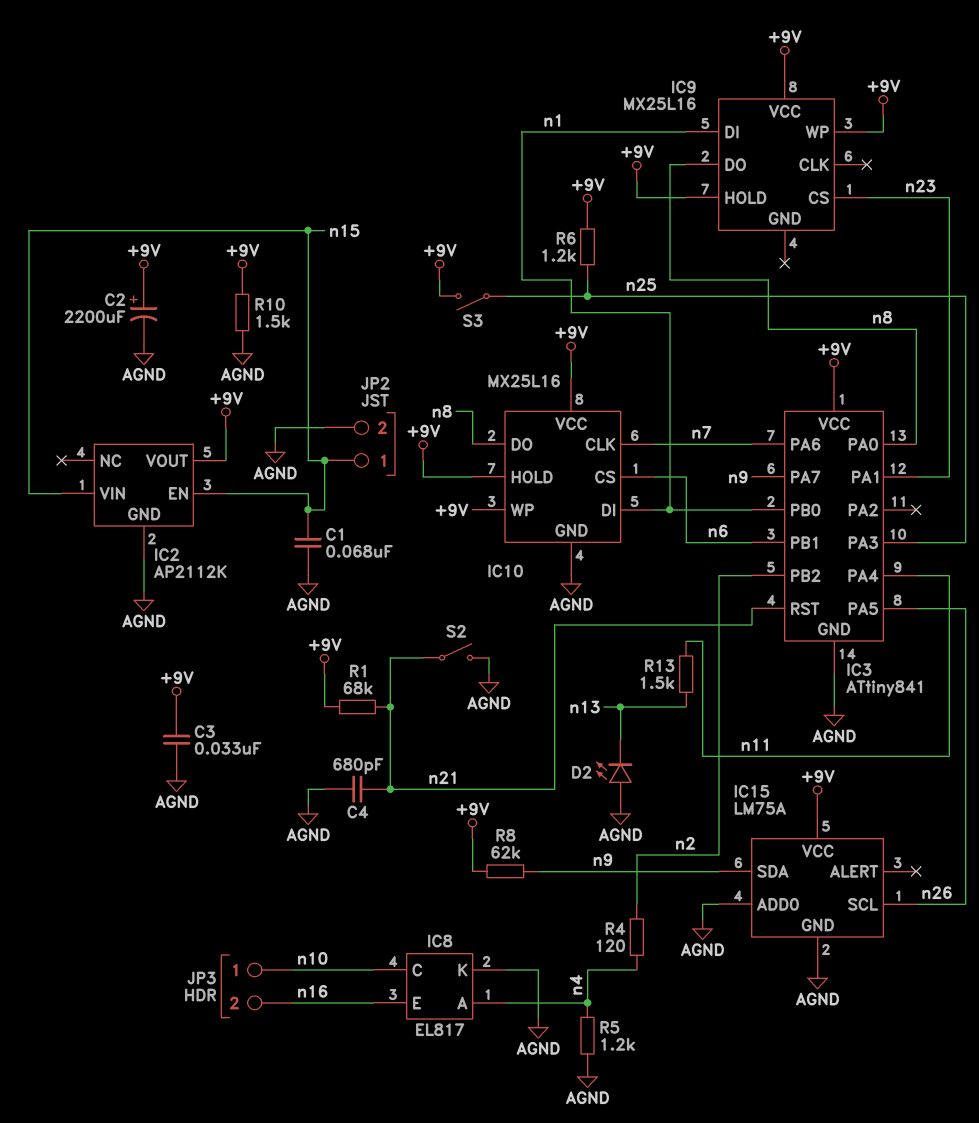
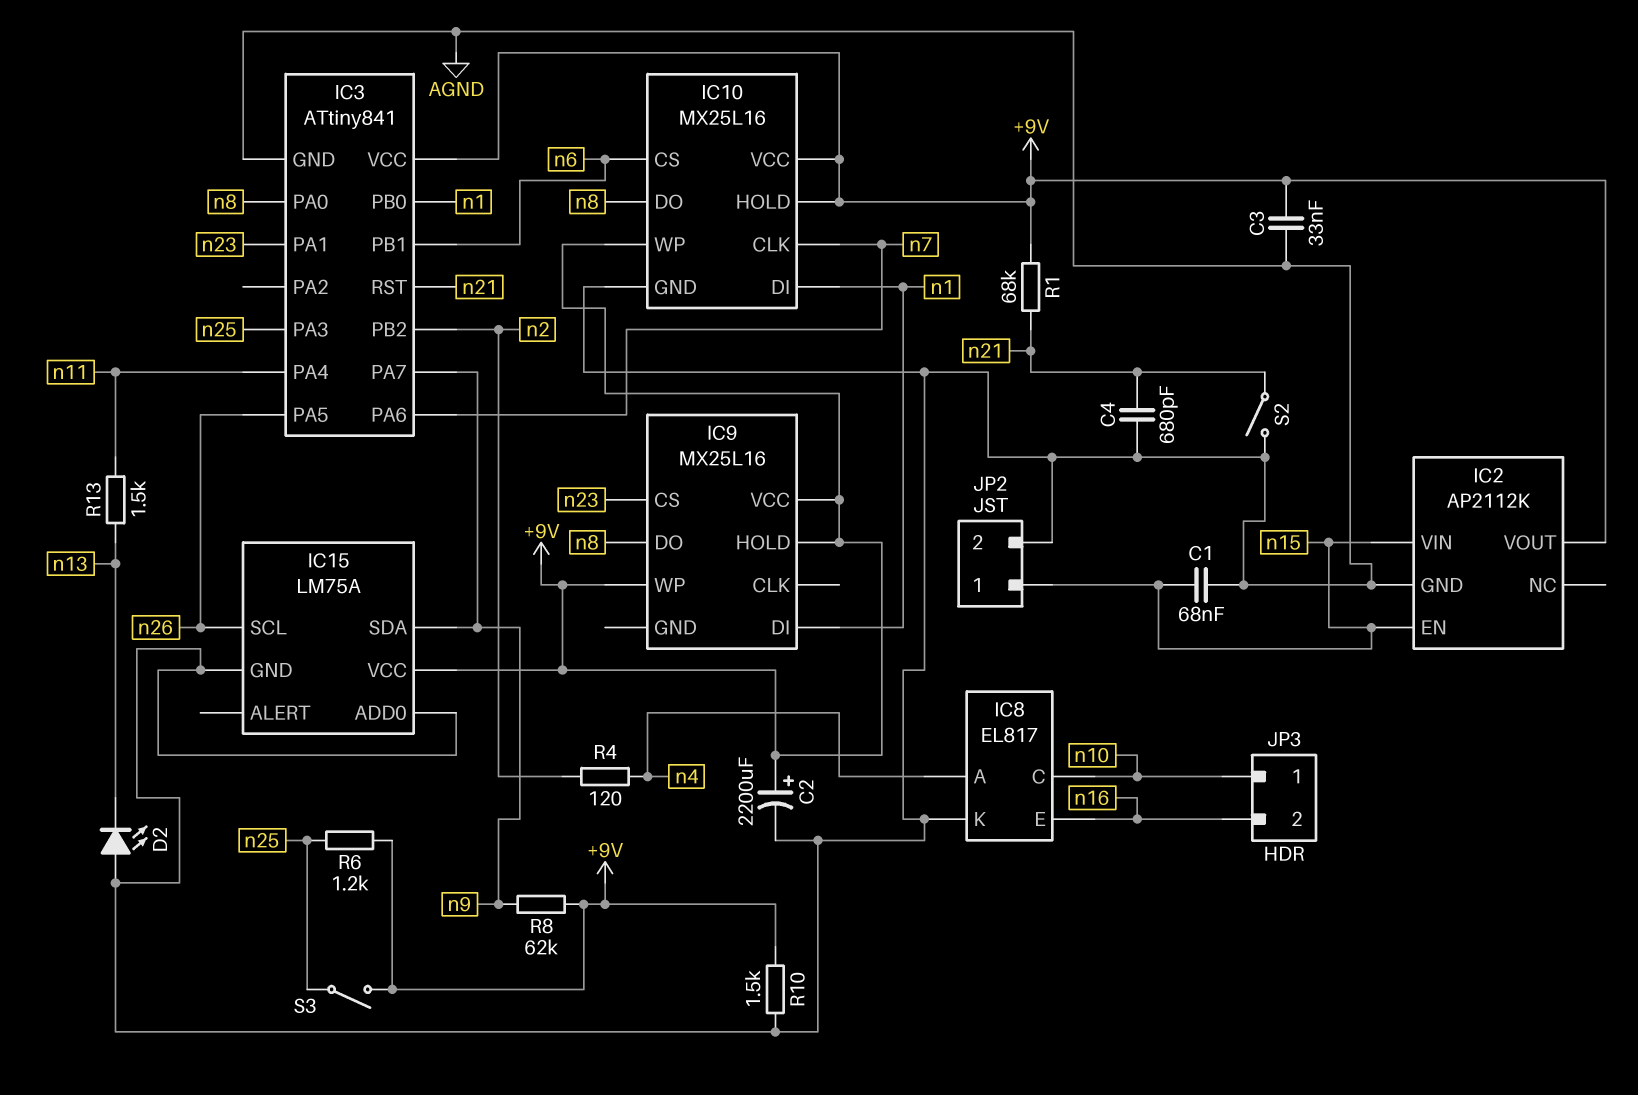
R5: 1.2k (AGND, n4) -> none

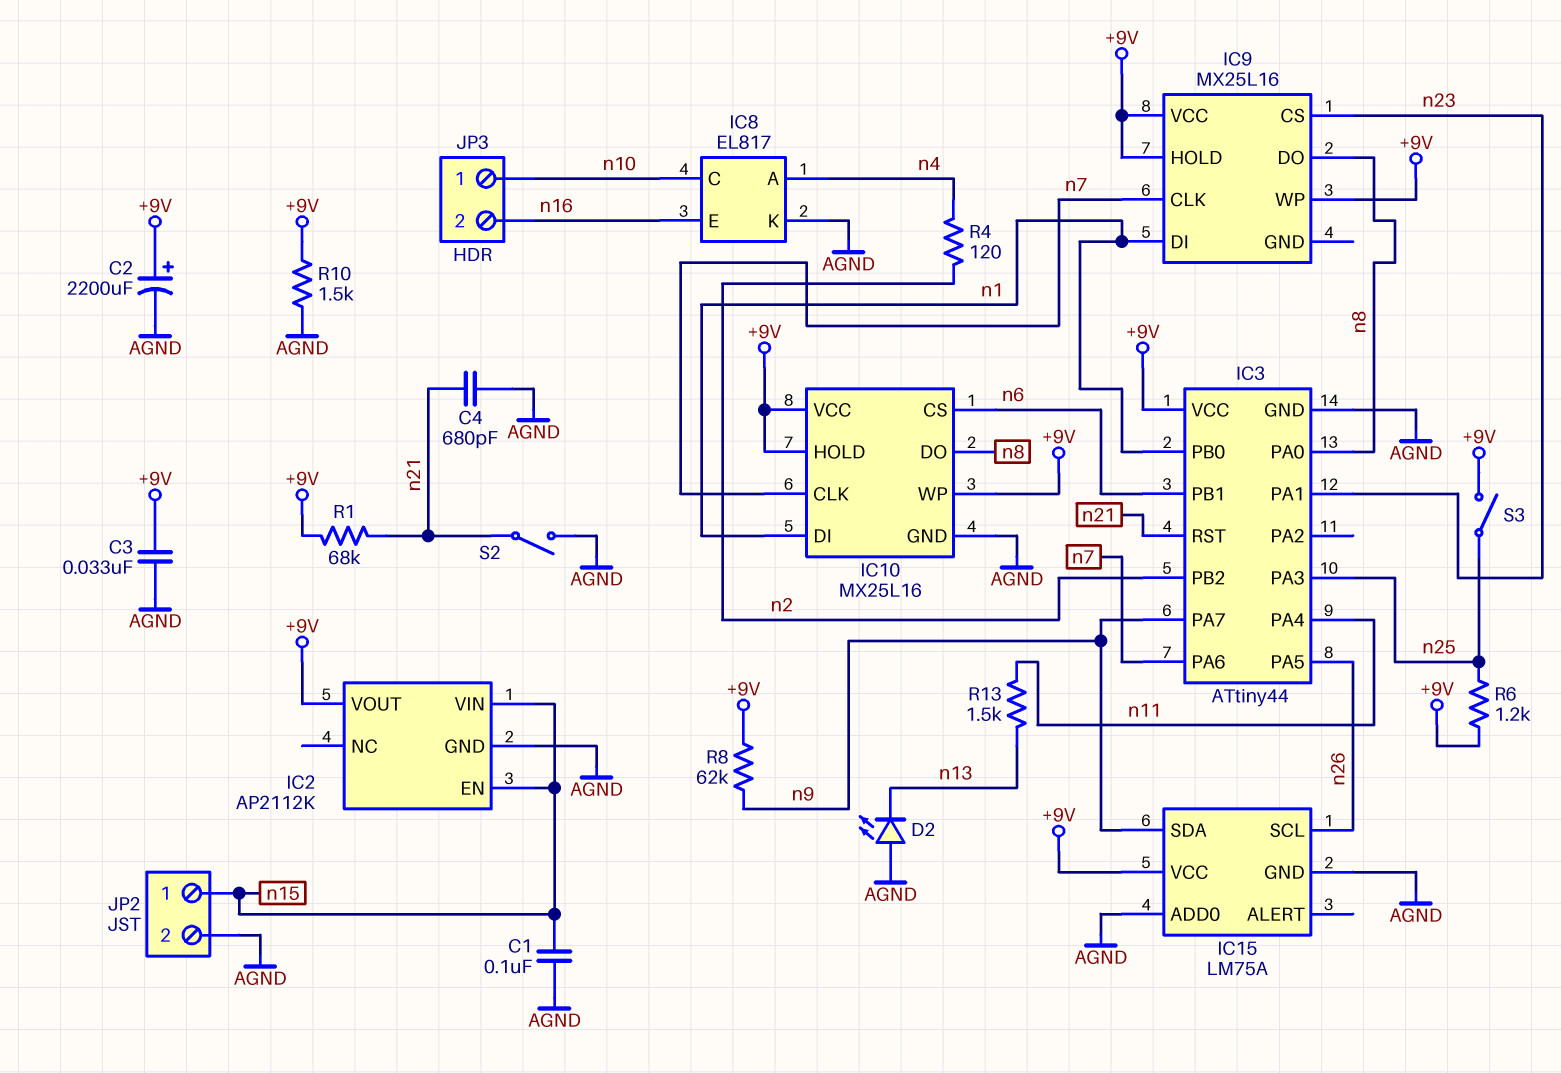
C1: 68nF (AGND, n15) -> 100nF (AGND, n15)
IC3: ATtiny841 -> ATtiny44
IC9 pin CLK: none -> n7

